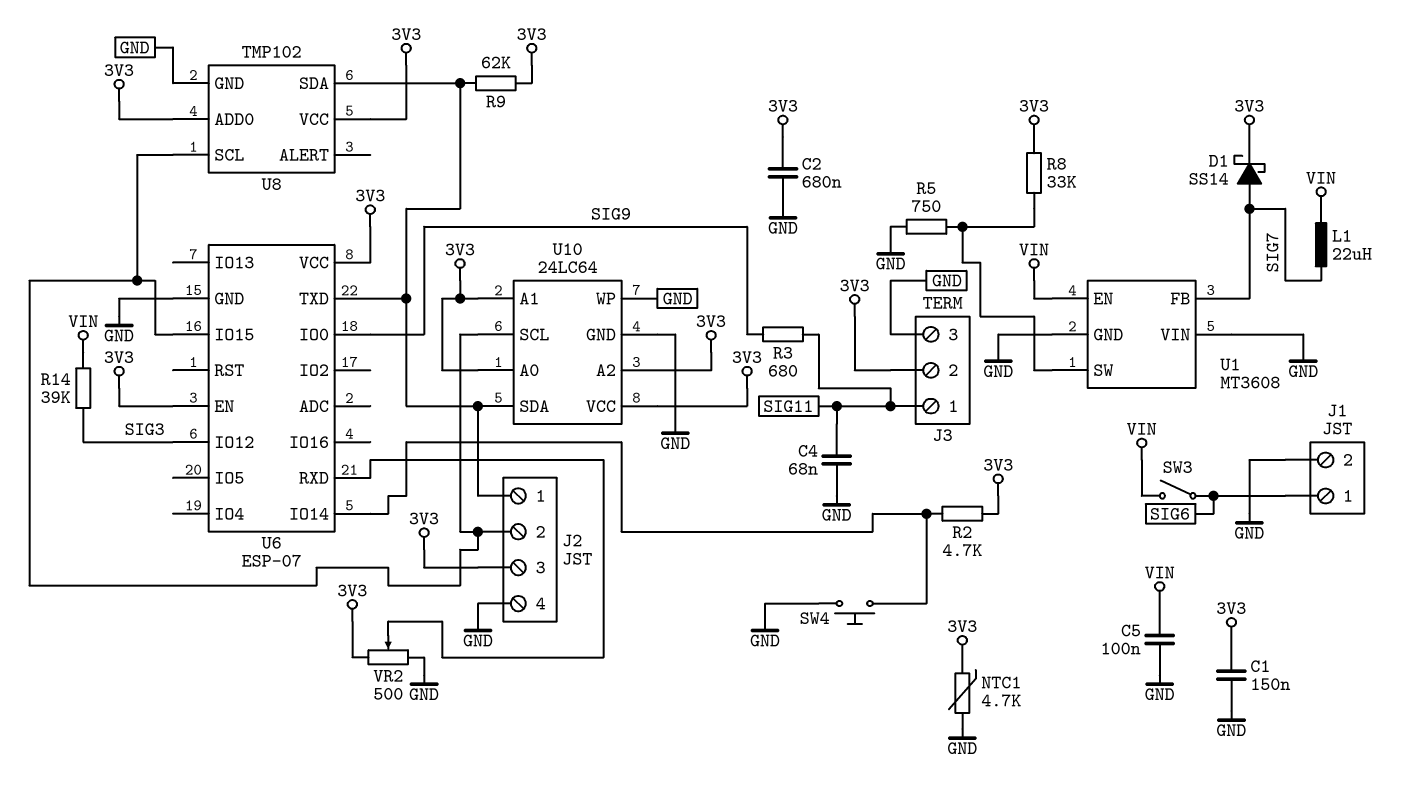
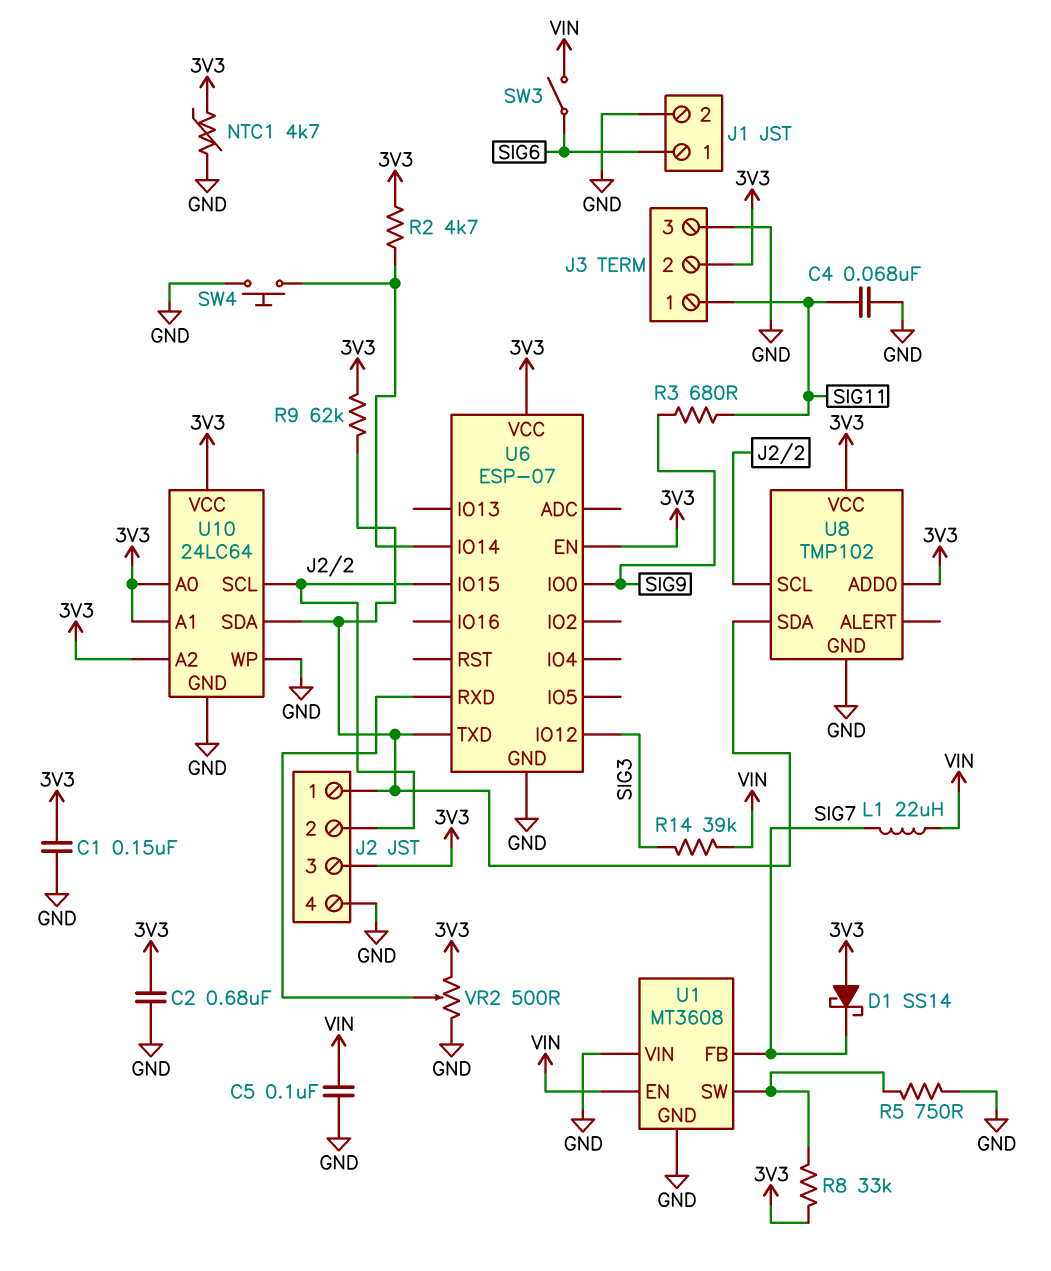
D1: schottky SS14 (A SIG7, K 3V3) -> schottky SS14 (A 3V3, K SIG7)

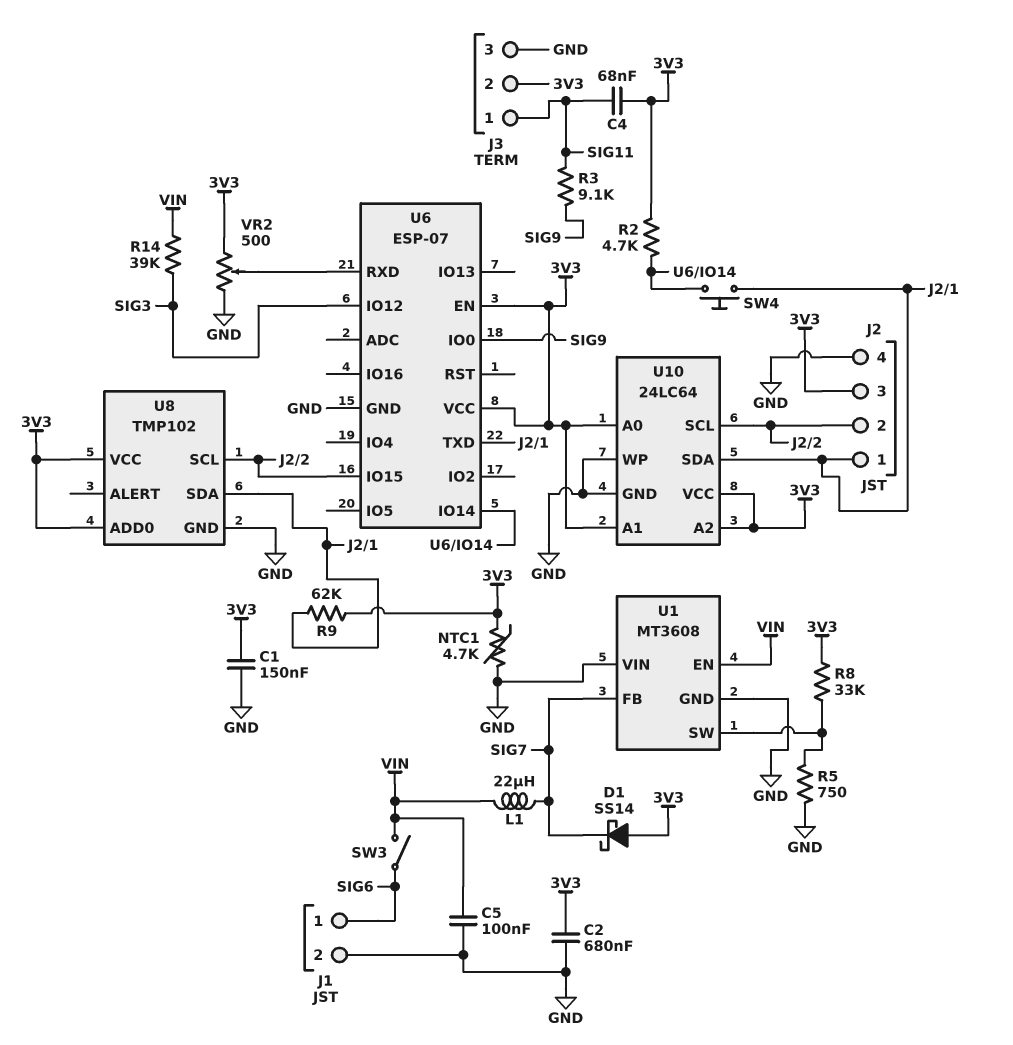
C4: 68nF (GND, SIG11) -> 68nF (3V3, SIG11)
R3: 680 (SIG9, SIG11) -> 9.1k (SIG9, SIG11)
SW4: button (GND, U6/IO14) -> button (J2/1, U6/IO14)

